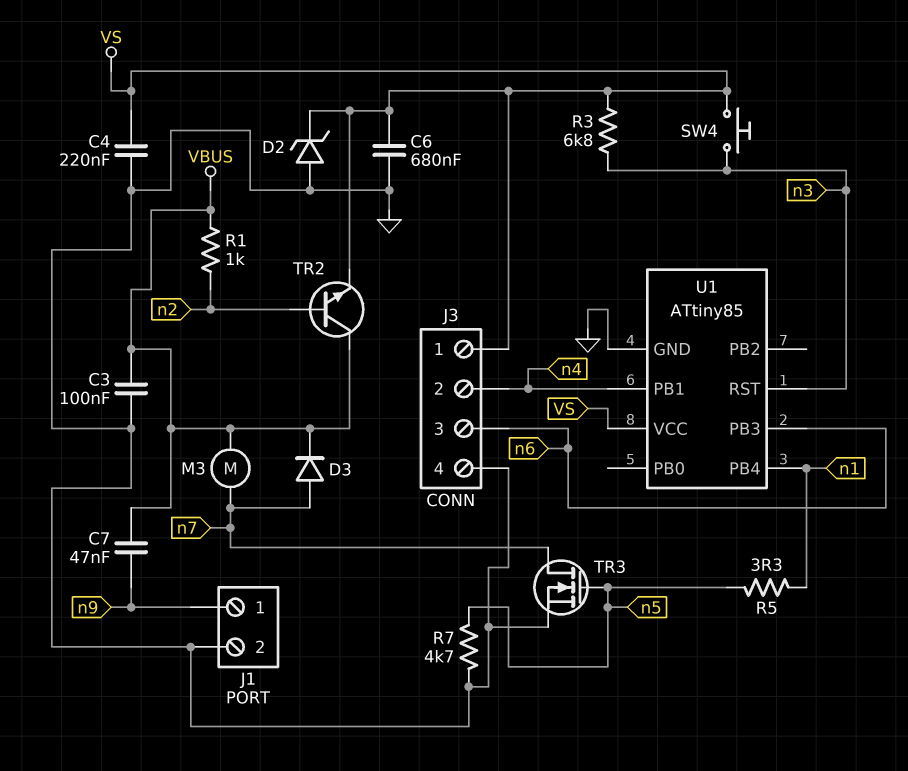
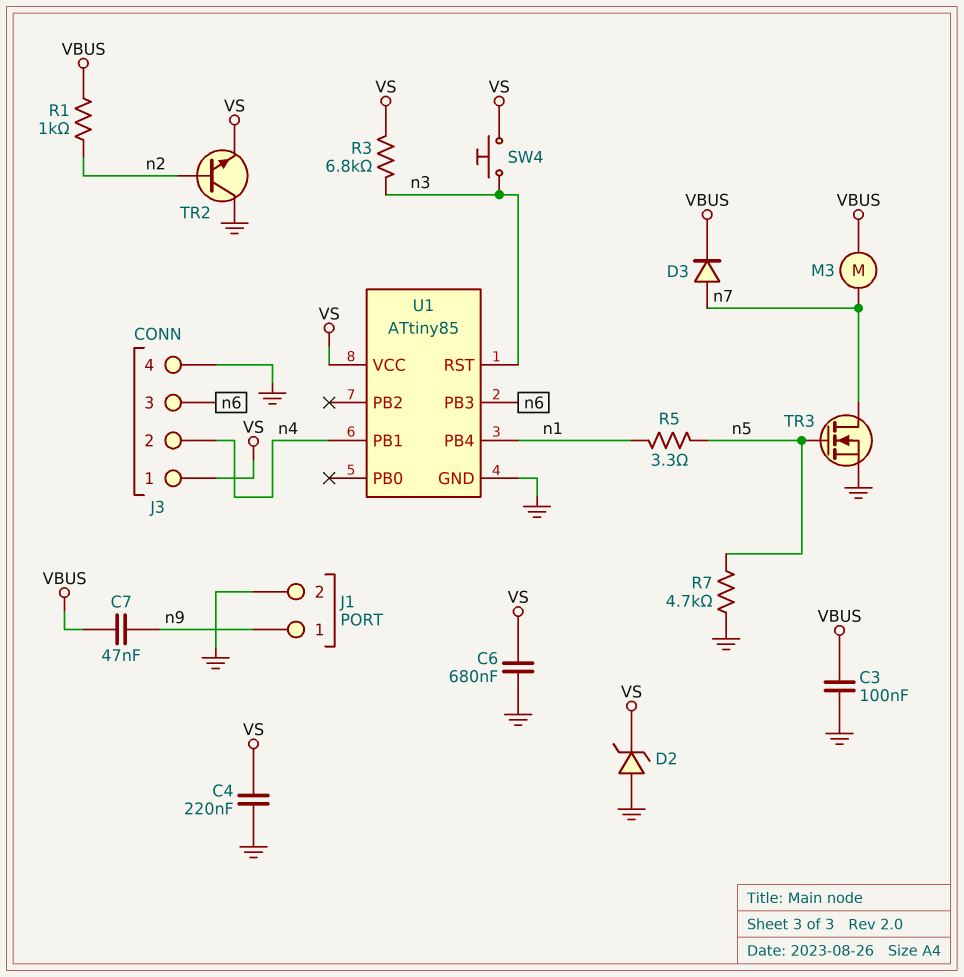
TR2: NPN (B n2, C VBUS, E VS) -> NPN (B n2, C GND, E VS)

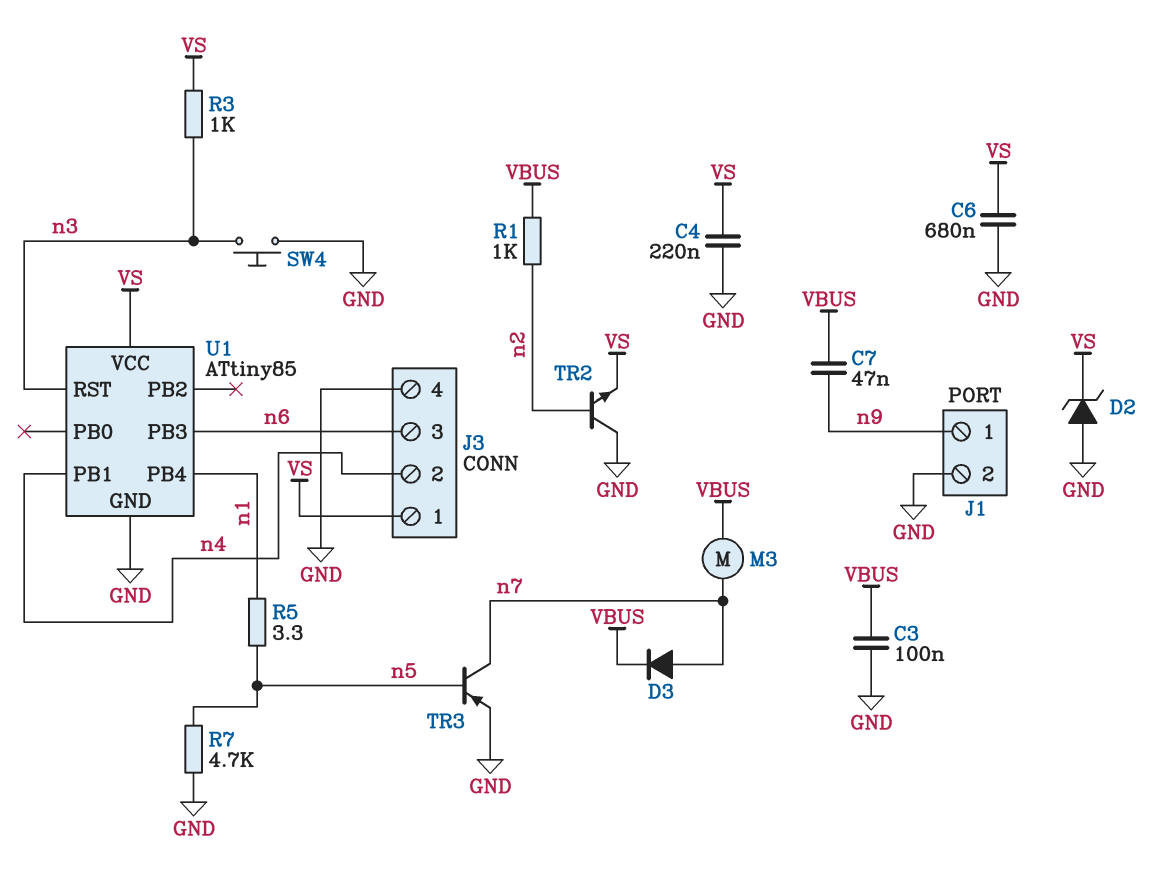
R3: 6.8k (VS, n3) -> 1k (VS, n3)
SW4: button (VS, n3) -> button (GND, n3)
TR3: NMOS (G n5, D n7, S GND) -> PNP (B n5, C n7, E GND)

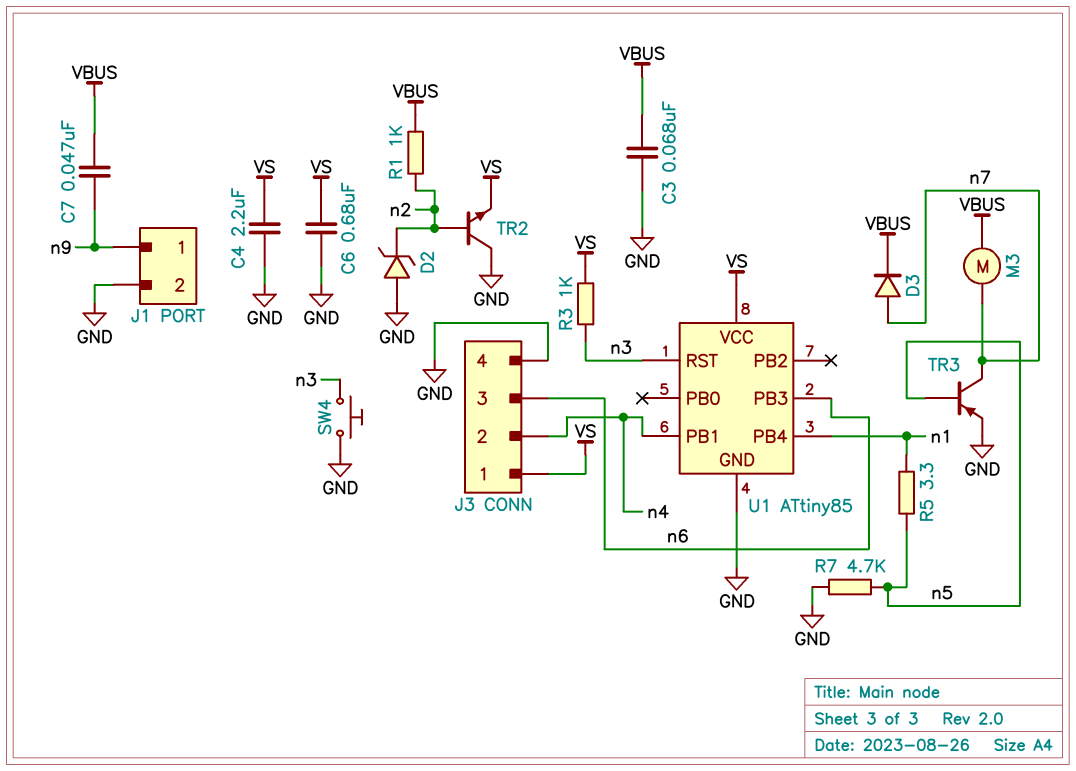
C3: 100nF (GND, VBUS) -> 68nF (GND, VBUS)
C4: 220nF (GND, VS) -> 2.2uF (GND, VS)
D2: zener (A GND, K VS) -> zener (A GND, K n2)

